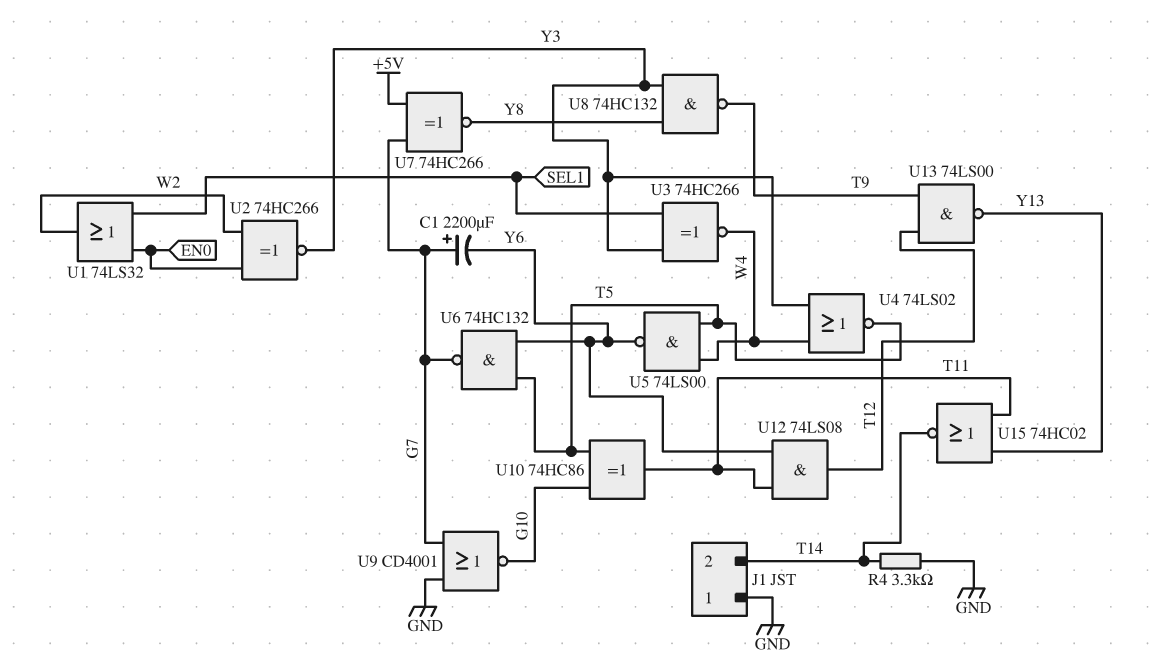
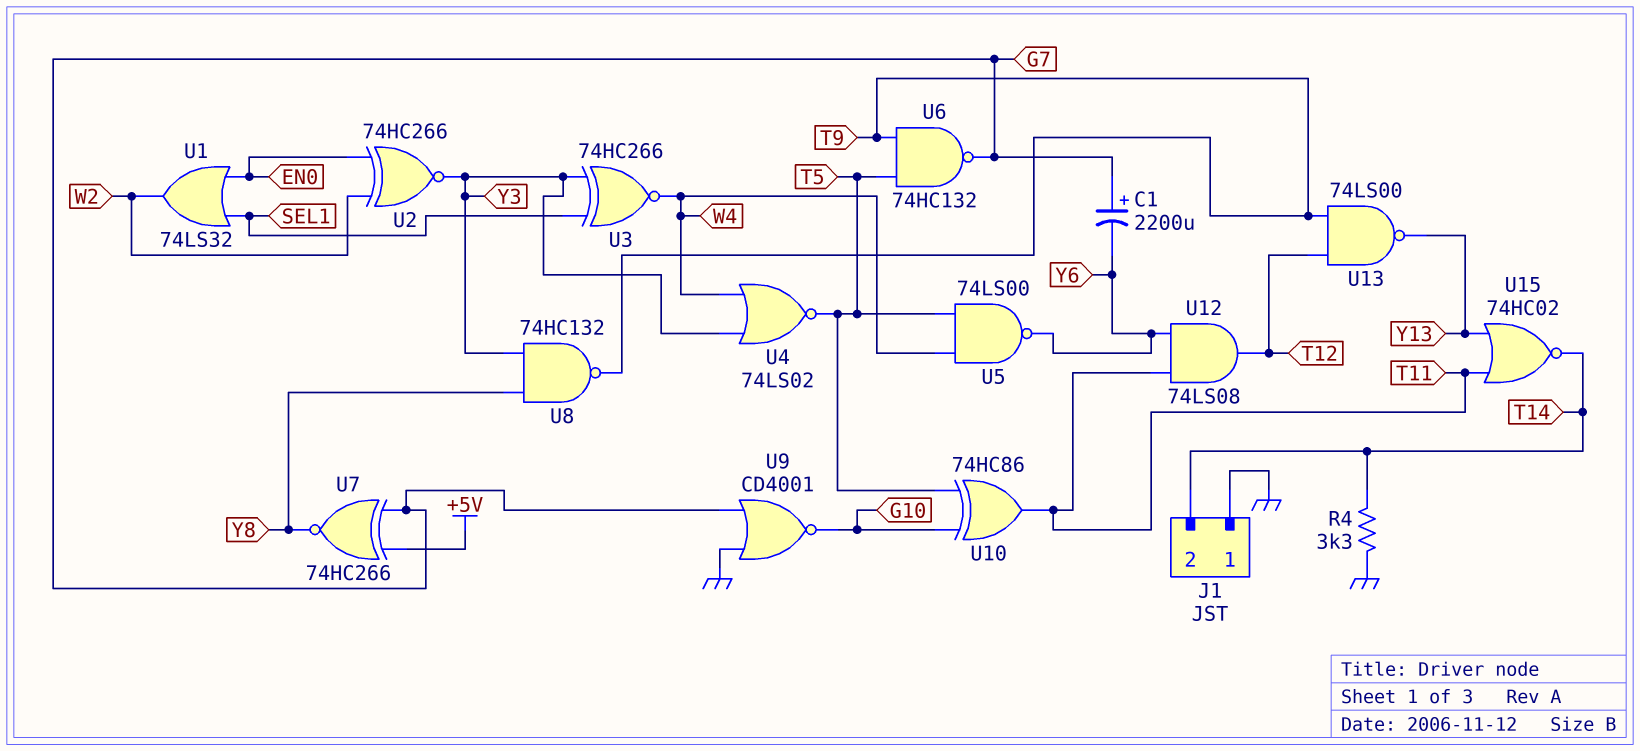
U6: NAND 74HC132 (in T5, in Y6, out G7) -> NAND 74HC132 (in T5, in T9, out G7)

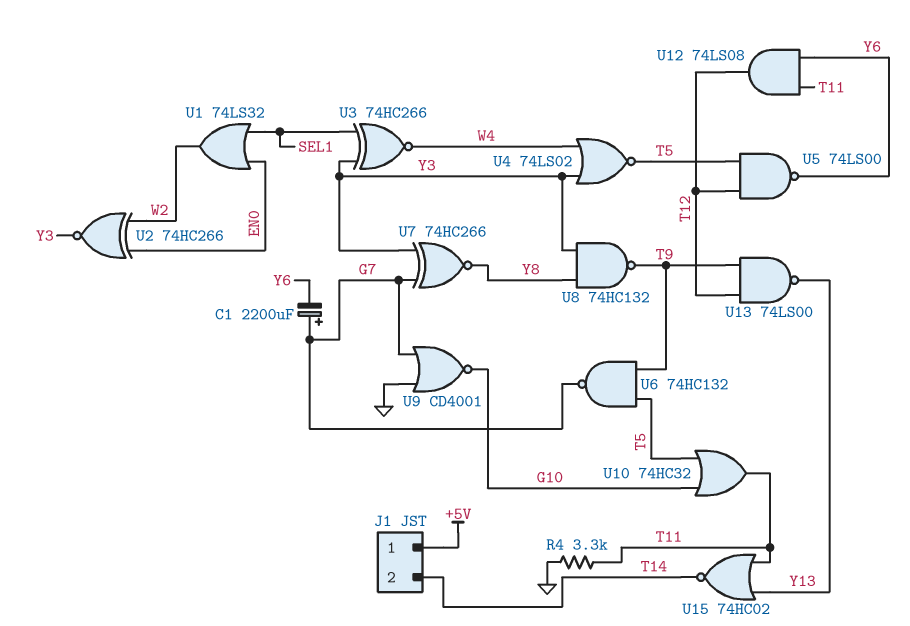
J1 pin 1: GND -> +5V
R4: 3.3k (GND, T14) -> 3.3k (GND, T11)
U5: NAND 74LS00 (in T5, in W4, out Y6) -> NAND 74LS00 (in T5, in T12, out Y6)
U7: XNOR 74HC266 (in +5V, in G7, out Y8) -> XNOR 74HC266 (in G7, in Y3, out Y8)
U10: XOR 74HC86 (in G10, in T5, out T11) -> OR 74HC32 (in G10, in T5, out T11)

